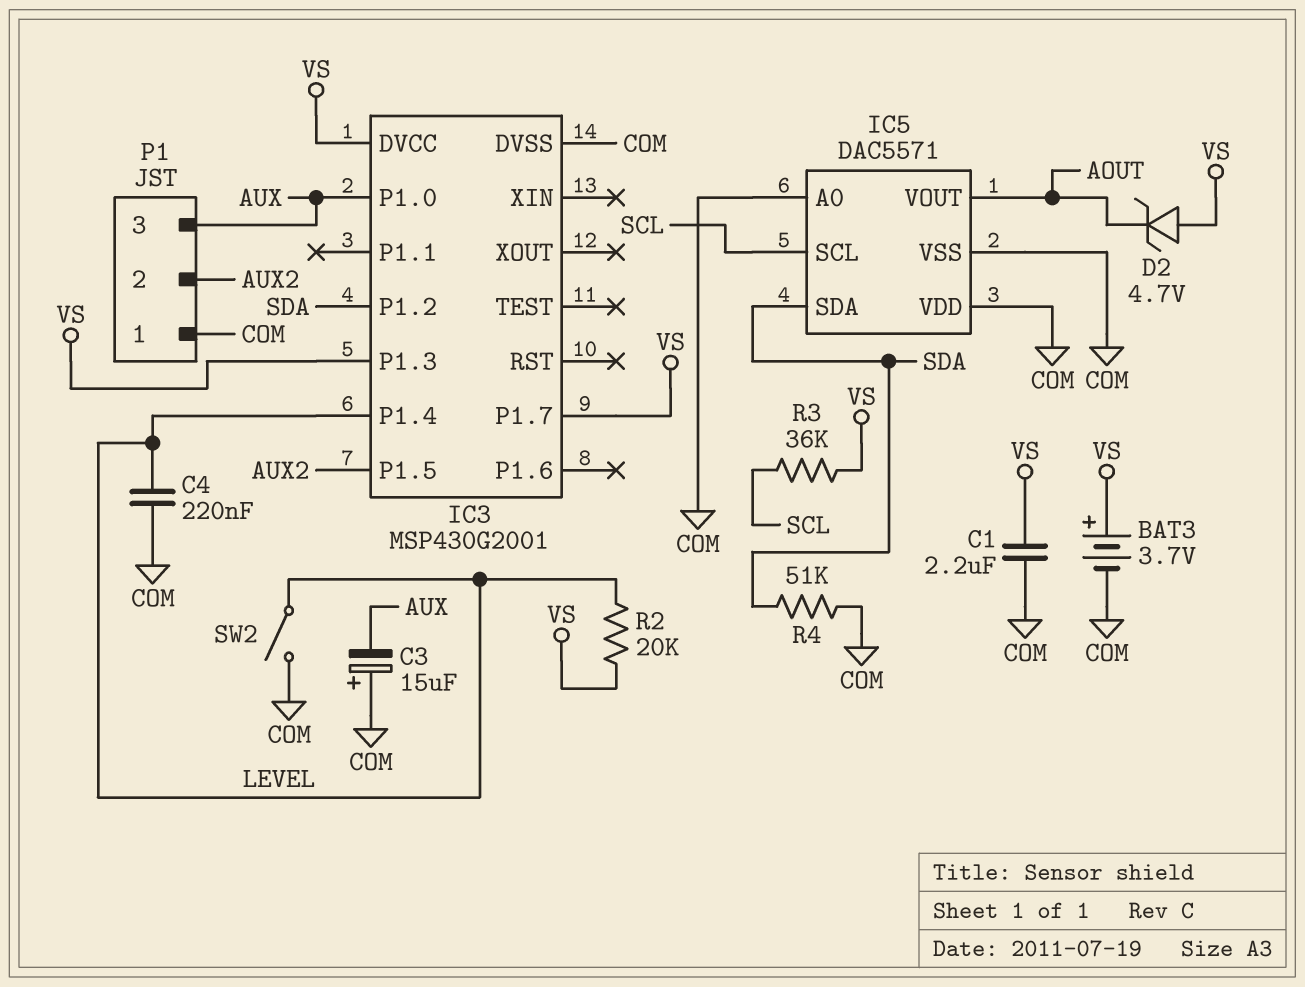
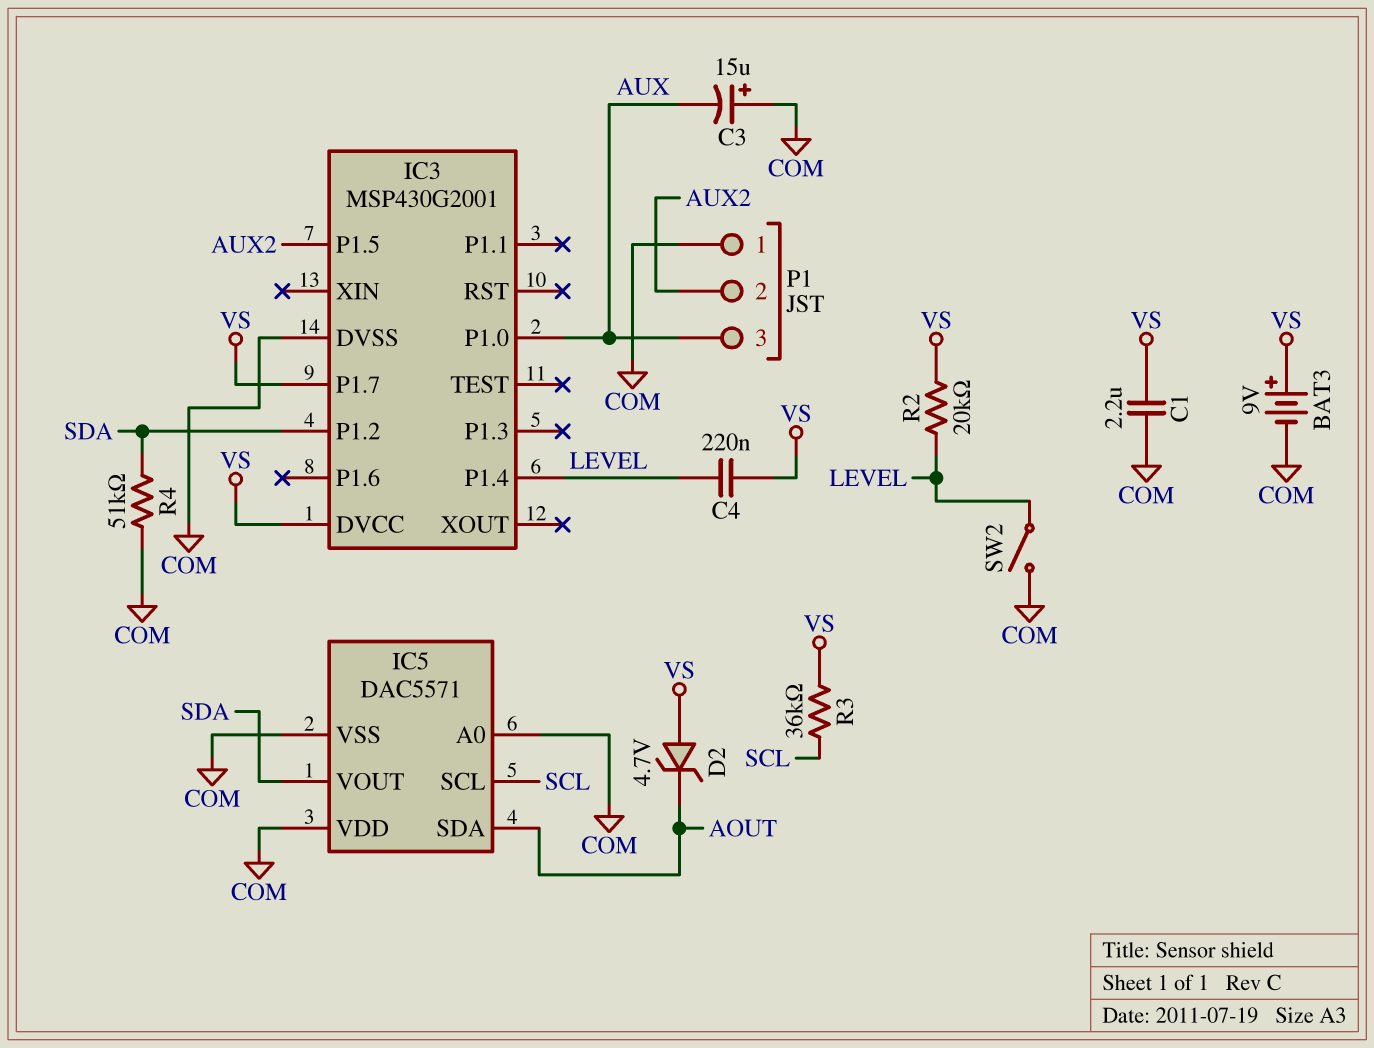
BAT3: 3.7V (plus VS, minus COM) -> 9V (plus VS, minus COM)
C4: 220nF (COM, LEVEL) -> 220nF (LEVEL, VS)
IC3 pin P1.3: VS -> none
IC5 pin SDA: SDA -> AOUT
IC5 pin VOUT: AOUT -> SDA

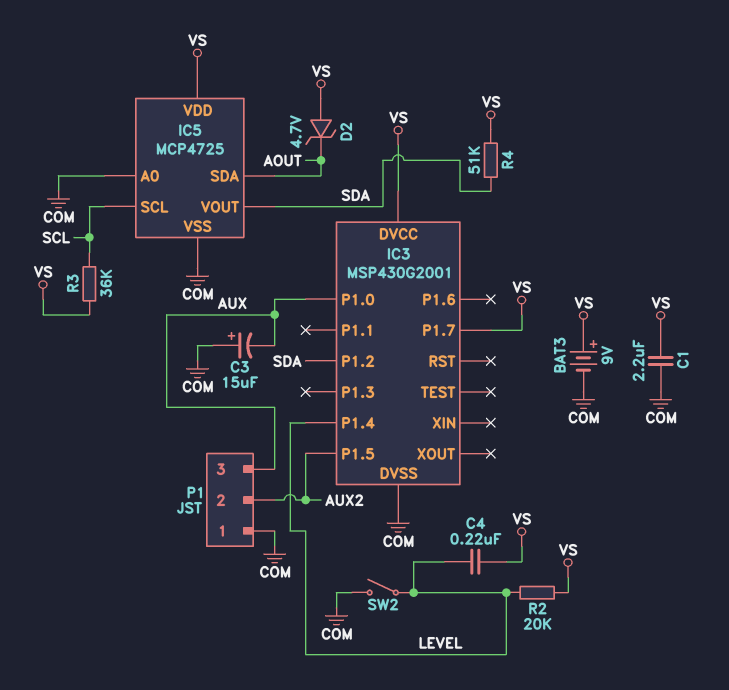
IC5: DAC5571 -> MCP4725
IC5 pin VDD: COM -> VS
R4: 51k (COM, SDA) -> 51k (SDA, VS)

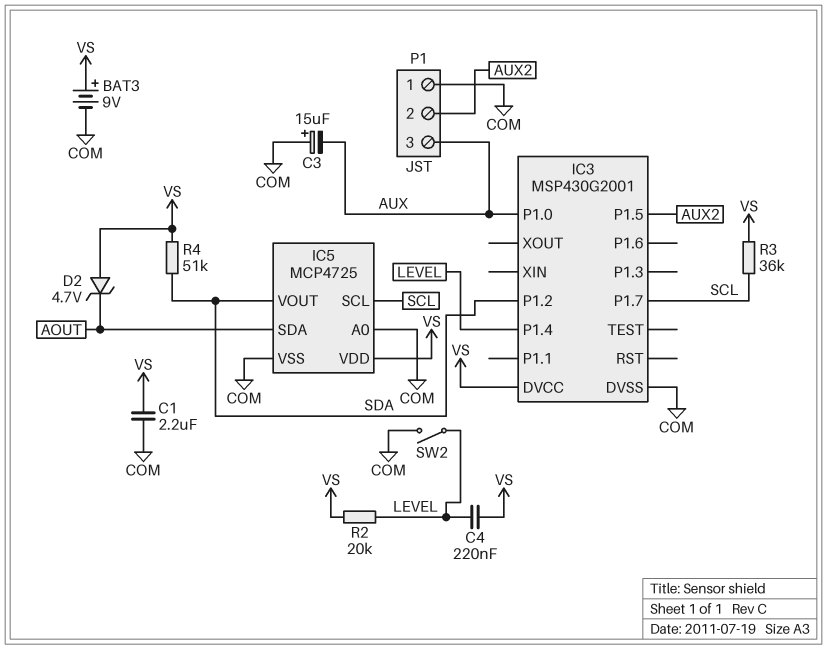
IC3 pin P1.7: VS -> SCL

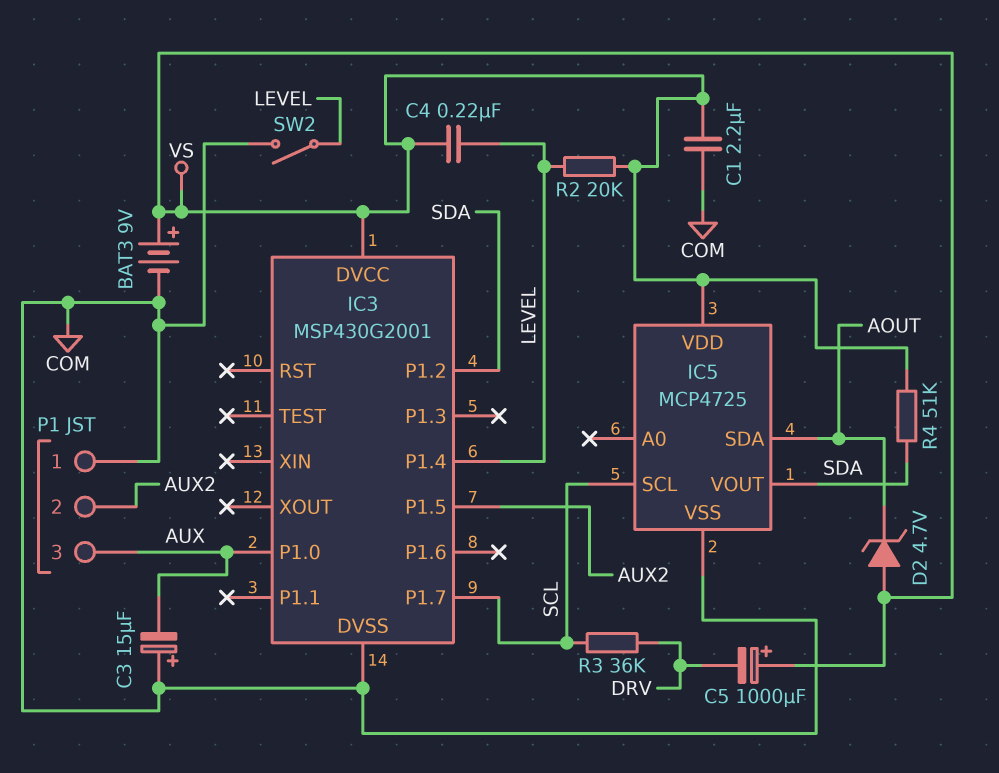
C5: none -> 1000uF (plus VS, minus DRV)
IC5 pin A0: COM -> none
R3: 36k (SCL, VS) -> 36k (DRV, SCL)

